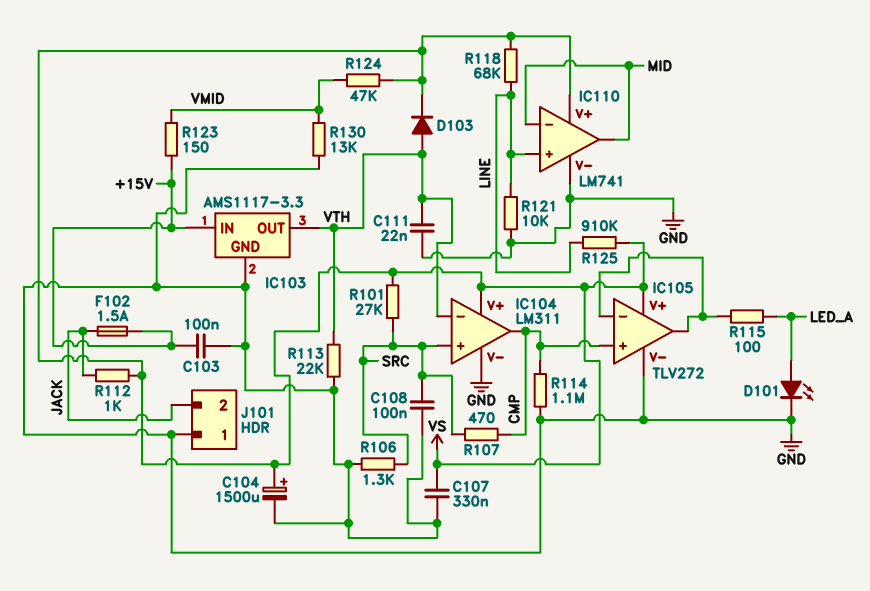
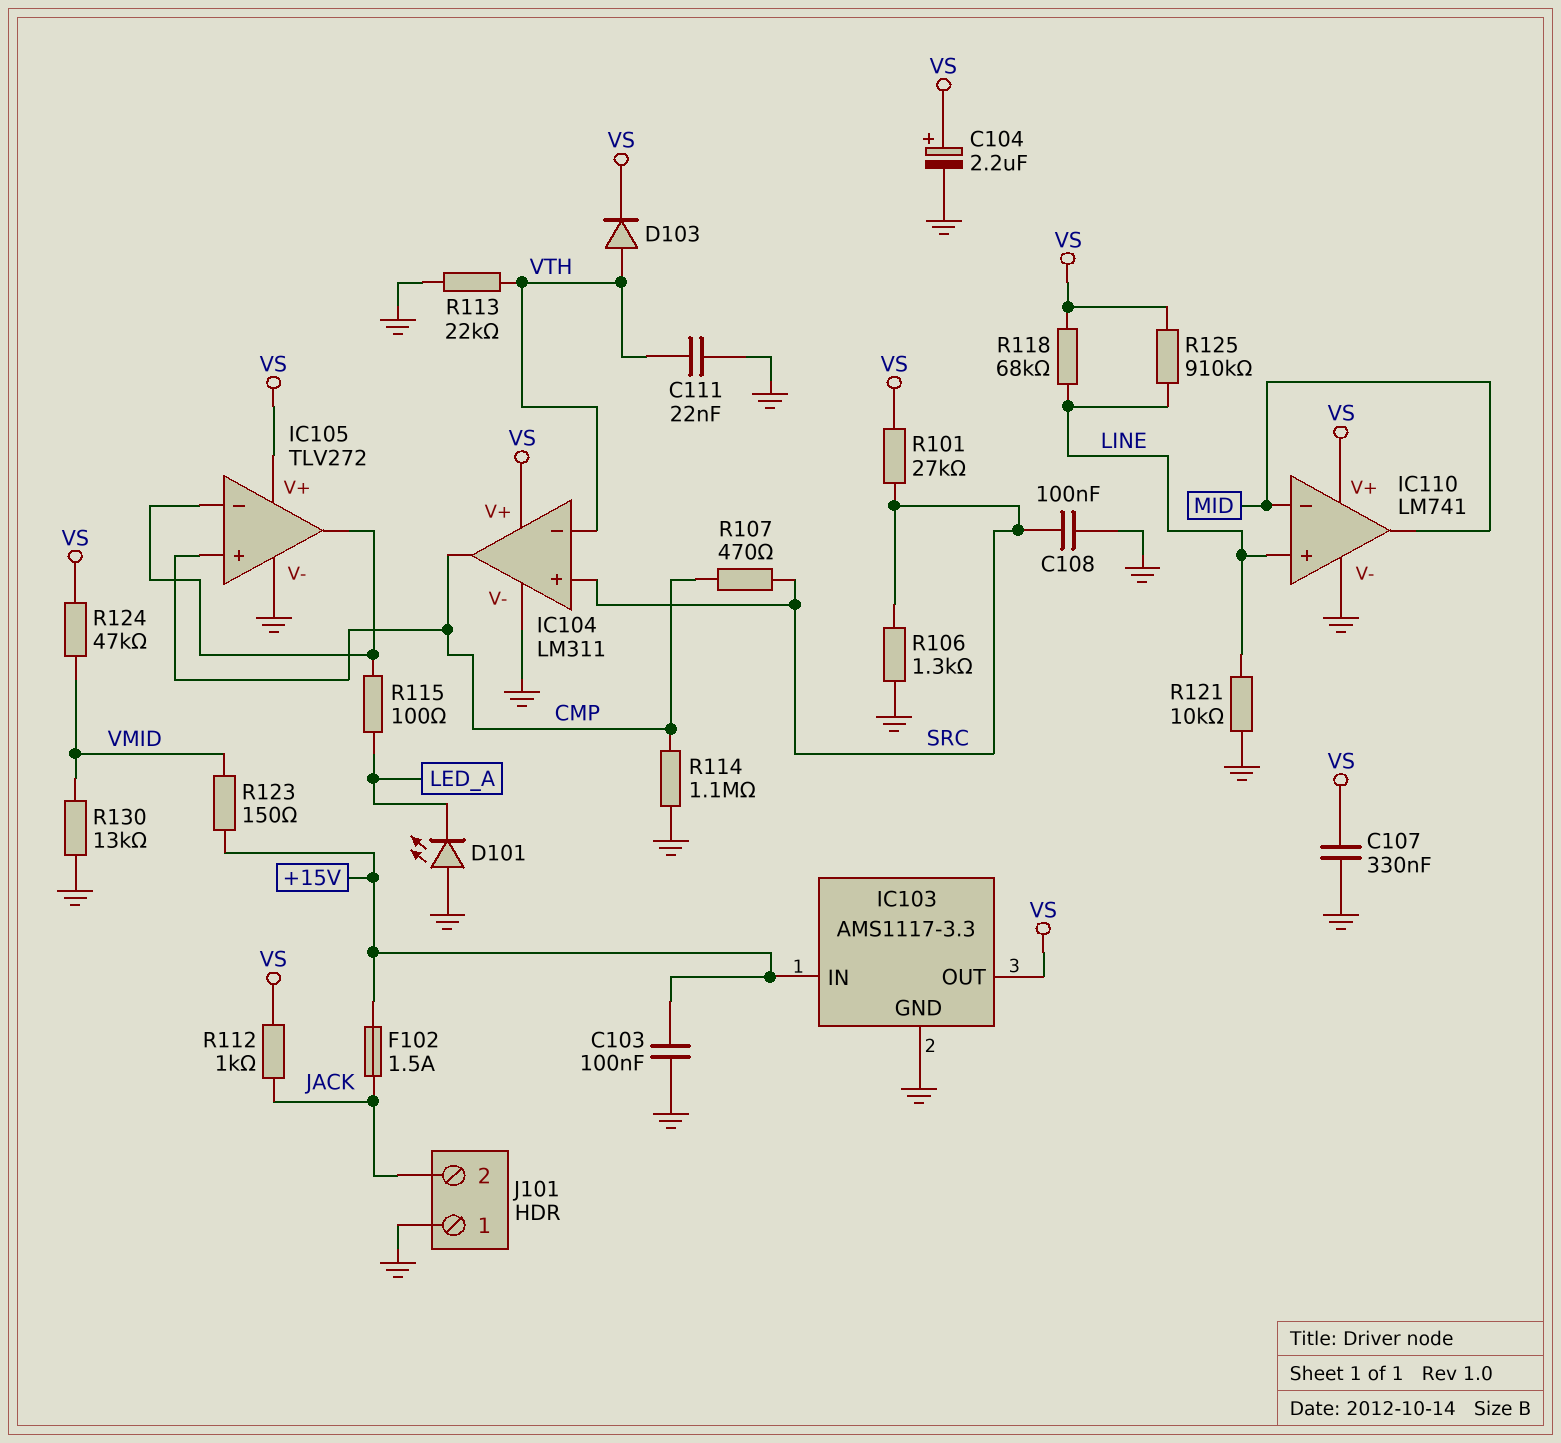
C104: 1500uF (plus VS, minus GND) -> 2.2uF (plus VS, minus GND)
D101: LED (A LED_A, K GND) -> LED (A GND, K LED_A)
IC103 pin OUT: VTH -> VS

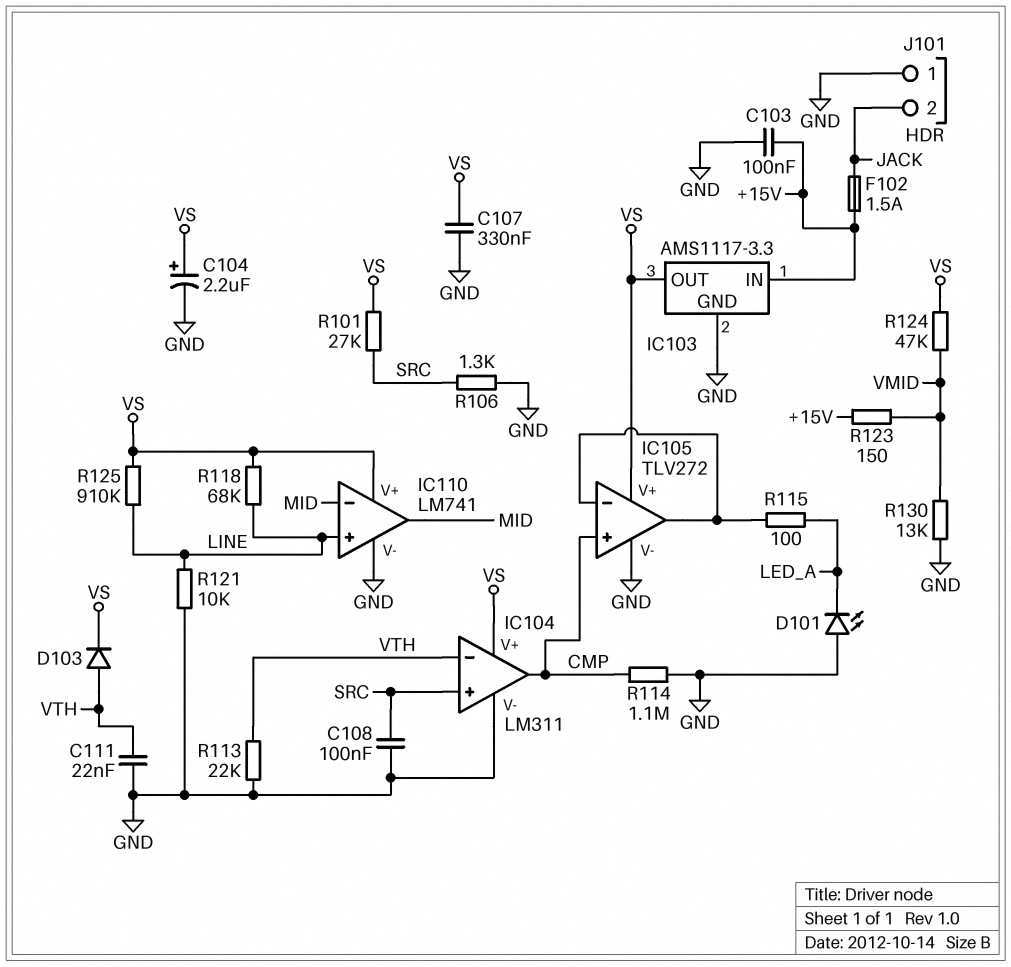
R107: 470 (CMP, SRC) -> none
R112: 1k (JACK, VS) -> none

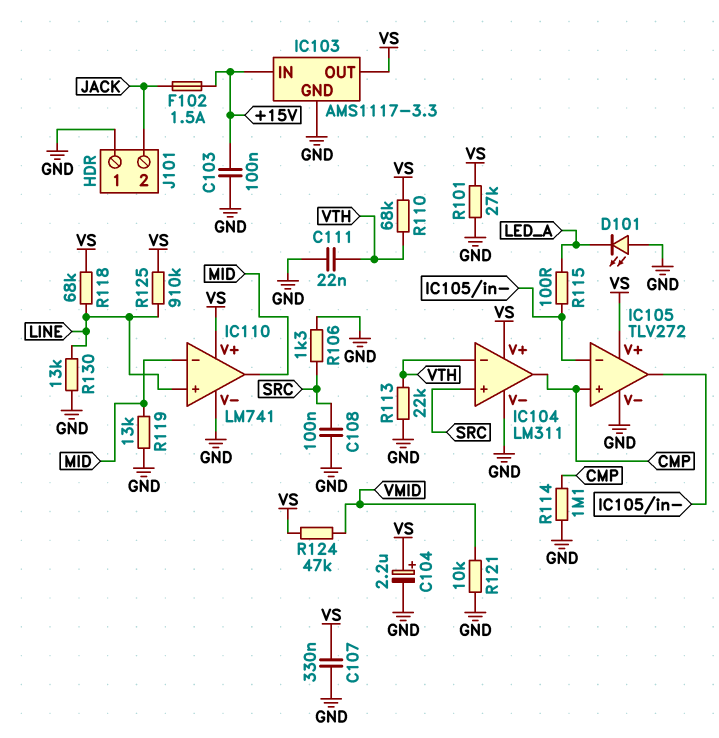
D103: diode (A VTH, K VS) -> none
R101: 27k (SRC, VS) -> 27k (GND, VS)
R110: none -> 68k (VS, VTH)
R119: none -> 13k (GND, MID)
R121: 10k (GND, LINE) -> 10k (GND, VMID)
R123: 150 (+15V, VMID) -> none
R130: 13k (GND, VMID) -> 13k (GND, LINE)

